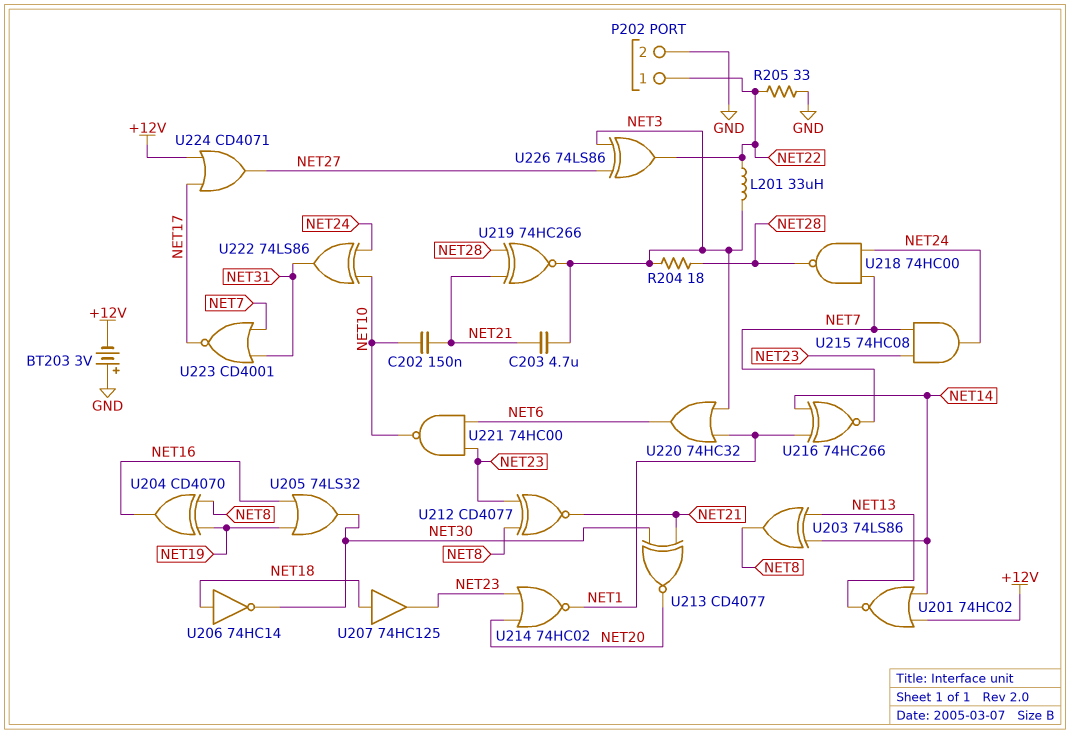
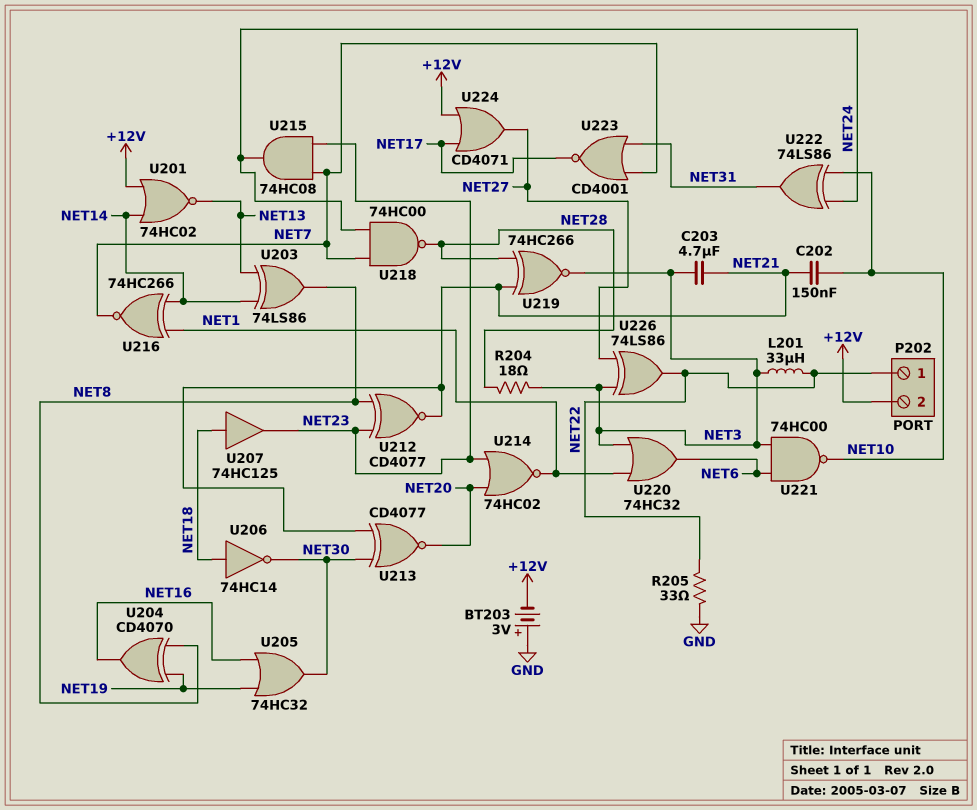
P202 pin 2: GND -> +12V
U205: OR 74LS32 (in NET16, in NET19, out NET30) -> OR 74HC32 (in NET16, in NET19, out NET30)
U221: NAND 74HC00 (in NET6, in NET23, out NET10) -> NAND 74HC00 (in NET3, in NET6, out NET10)

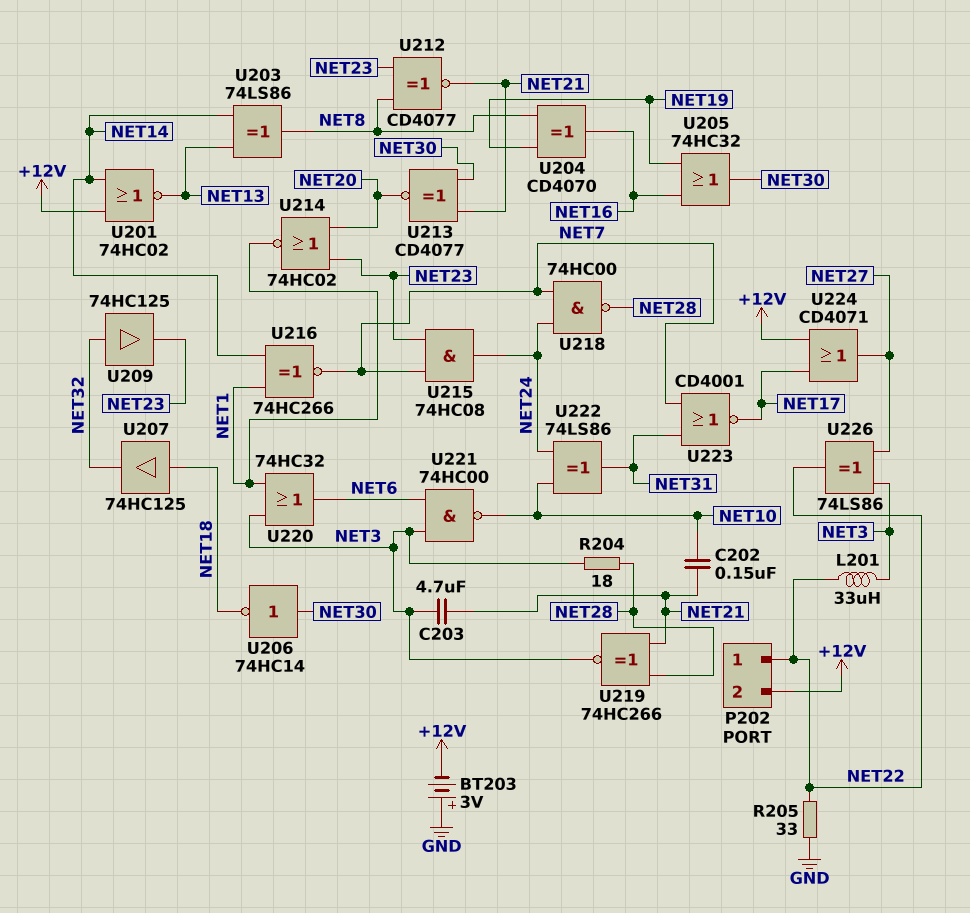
U206: NOT 74HC14 (in NET18, out NET30) -> NOT 74HC14 (in NET30, out NET18)
U207: buffer 74HC125 (in NET18, out NET23) -> buffer 74HC125 (in NET18, out NET32)
U209: none -> buffer 74HC125 (in NET32, out NET23)

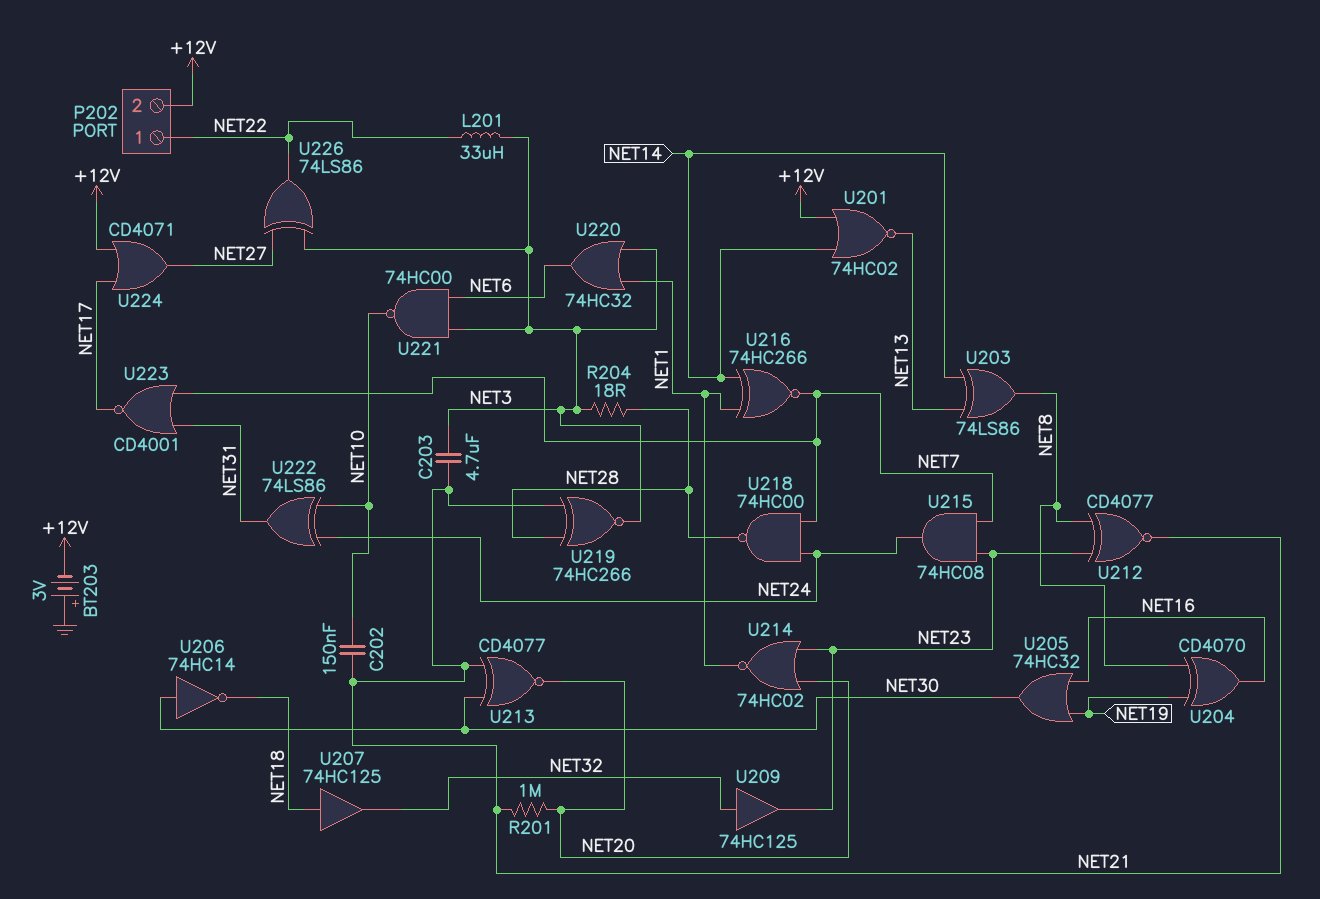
R201: none -> 1M (NET20, NET21)
R205: 33 (GND, NET22) -> none

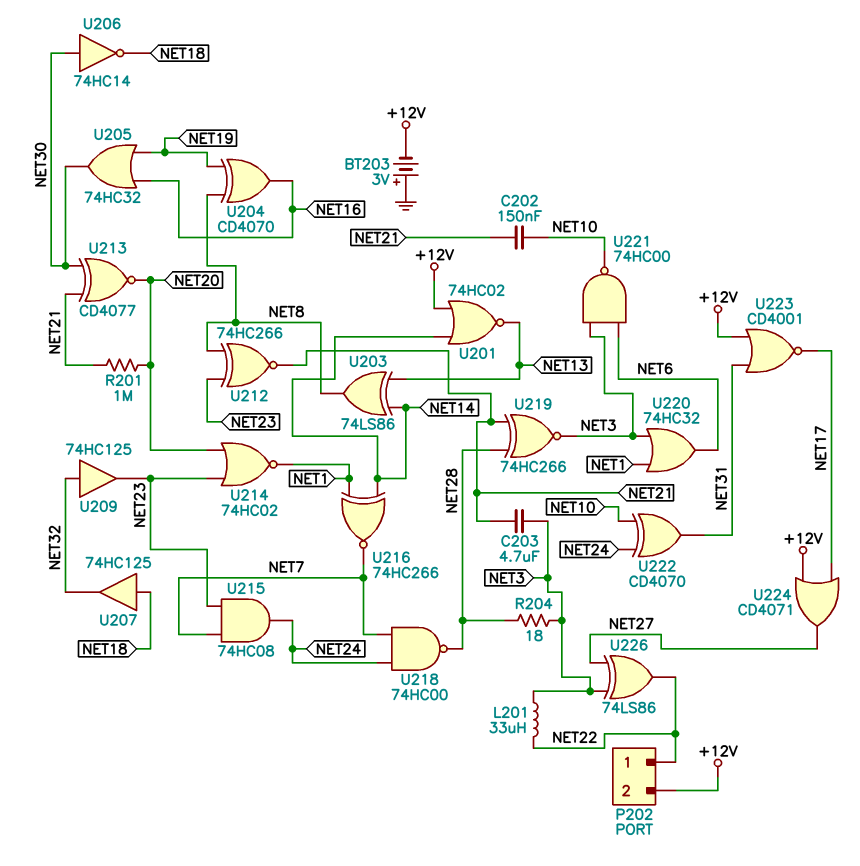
U212: XNOR CD4077 (in NET8, in NET23, out NET21) -> XNOR 74HC266 (in NET8, in NET23, out NET21)
U222: XOR 74LS86 (in NET10, in NET24, out NET31) -> XOR CD4070 (in NET10, in NET24, out NET31)
U223: NOR CD4001 (in NET7, in NET31, out NET17) -> NOR CD4001 (in +12V, in NET31, out NET17)

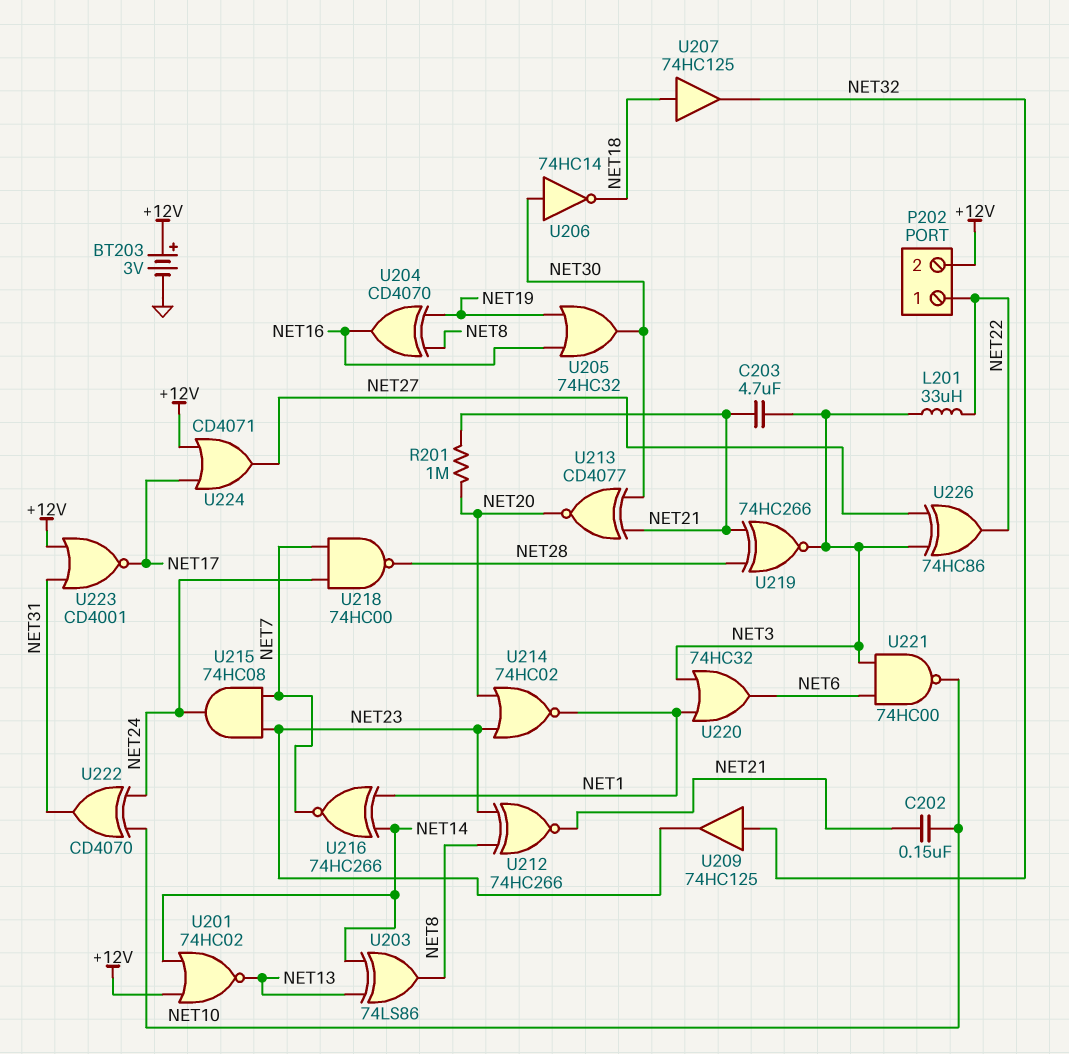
BT203: 3V (plus GND, minus +12V) -> 3V (plus +12V, minus GND)
R204: 18 (NET3, NET28) -> none
U226: XOR 74LS86 (in NET3, in NET27, out NET22) -> XOR 74HC86 (in NET3, in NET27, out NET22)

